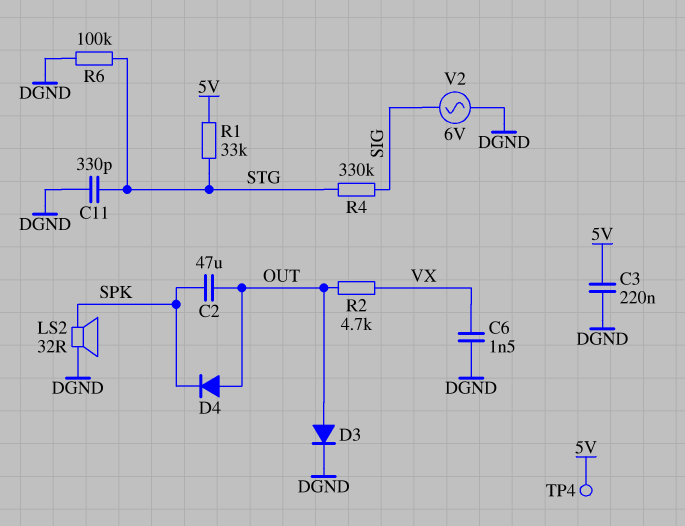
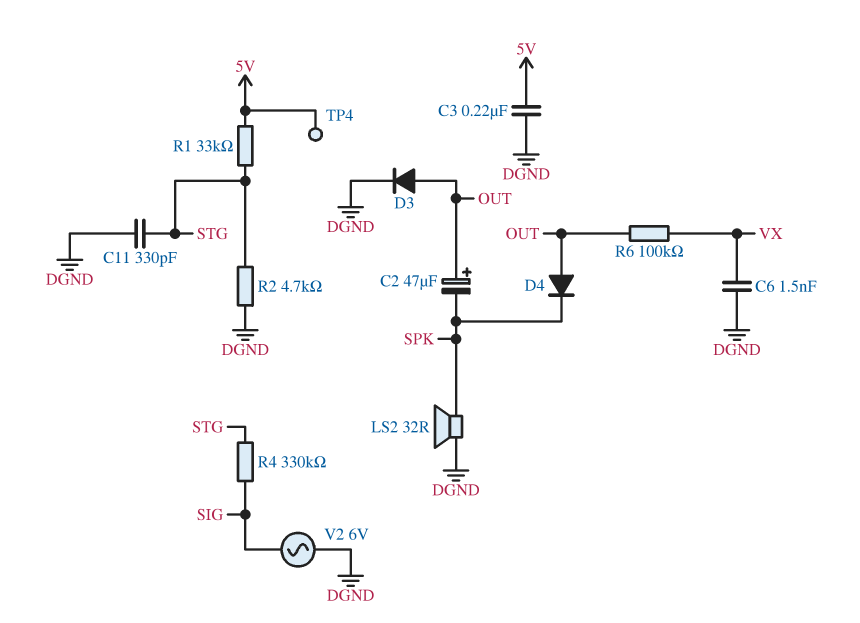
C2: 47uF (OUT, SPK) -> 47uF (plus OUT, minus SPK)
R2: 4.7k (OUT, VX) -> 4.7k (DGND, STG)
R6: 100k (DGND, STG) -> 100k (OUT, VX)

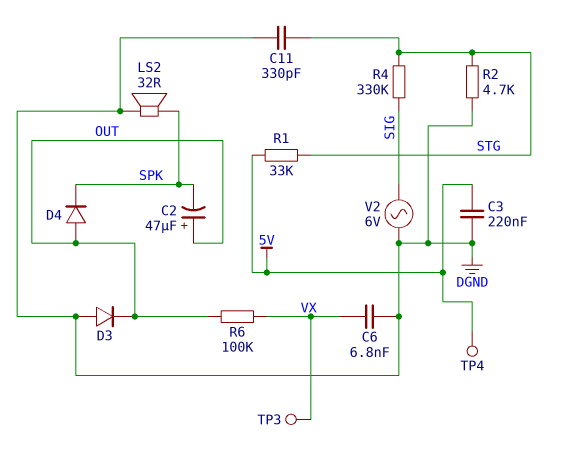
C6: 1.5nF (DGND, VX) -> 6.8nF (DGND, VX)
D3: diode (A OUT, K DGND) -> diode (A DGND, K OUT)
TP3: none -> test point (VX)

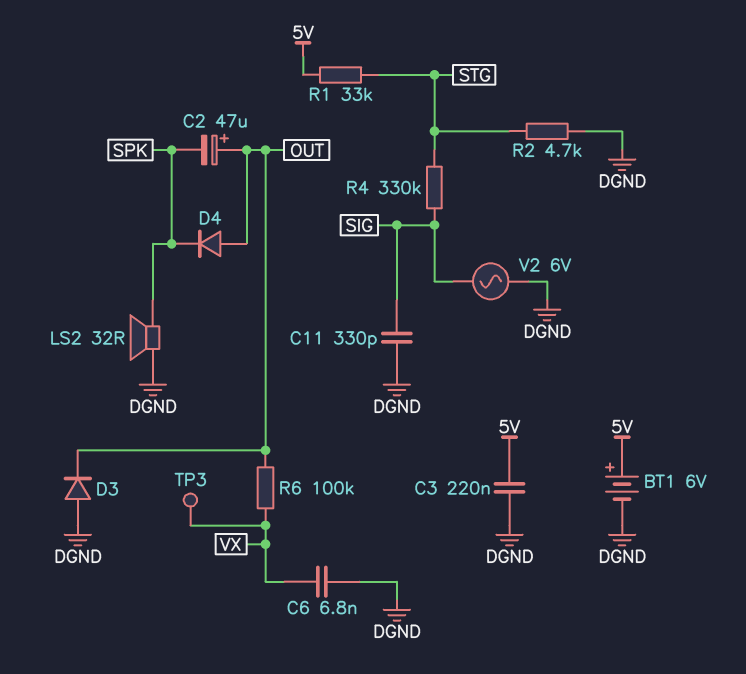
BT1: none -> 6V (plus 5V, minus DGND)
C11: 330pF (DGND, STG) -> 330pF (DGND, SIG)
TP4: test point (5V) -> none

